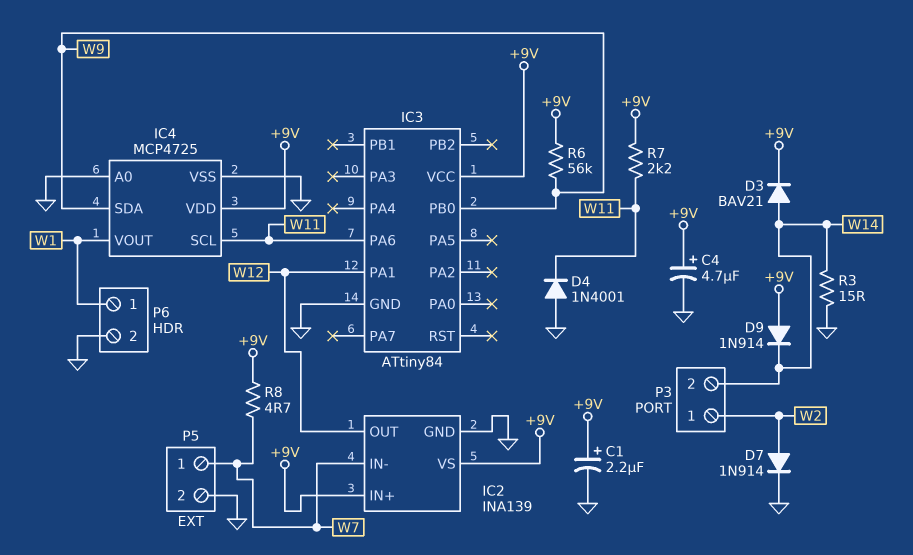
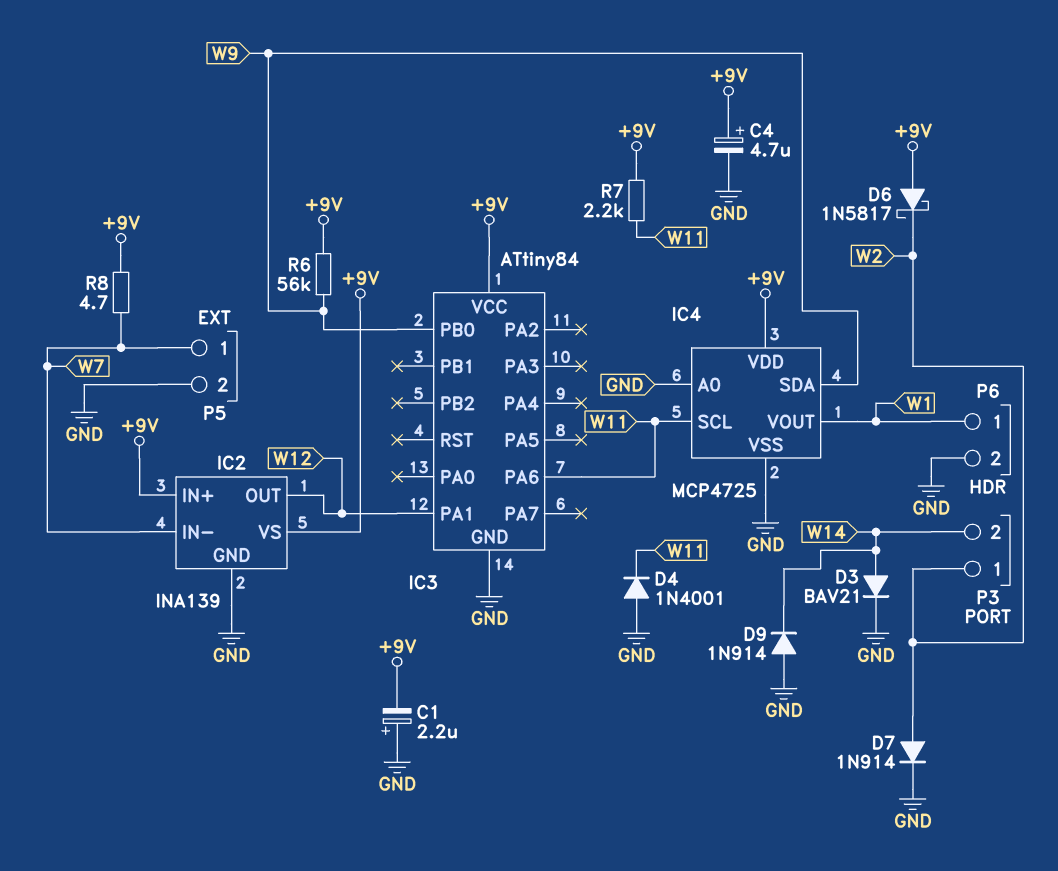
C1: 2.2uF (plus +9V, minus GND) -> 2.2uF (plus GND, minus +9V)
D3: diode BAV21 (A W14, K +9V) -> diode BAV21 (A W14, K GND)
D6: none -> schottky 1N5817 (A +9V, K W2)
D9: diode 1N914 (A +9V, K W14) -> diode 1N914 (A GND, K W14)
R3: 15 (GND, W14) -> none

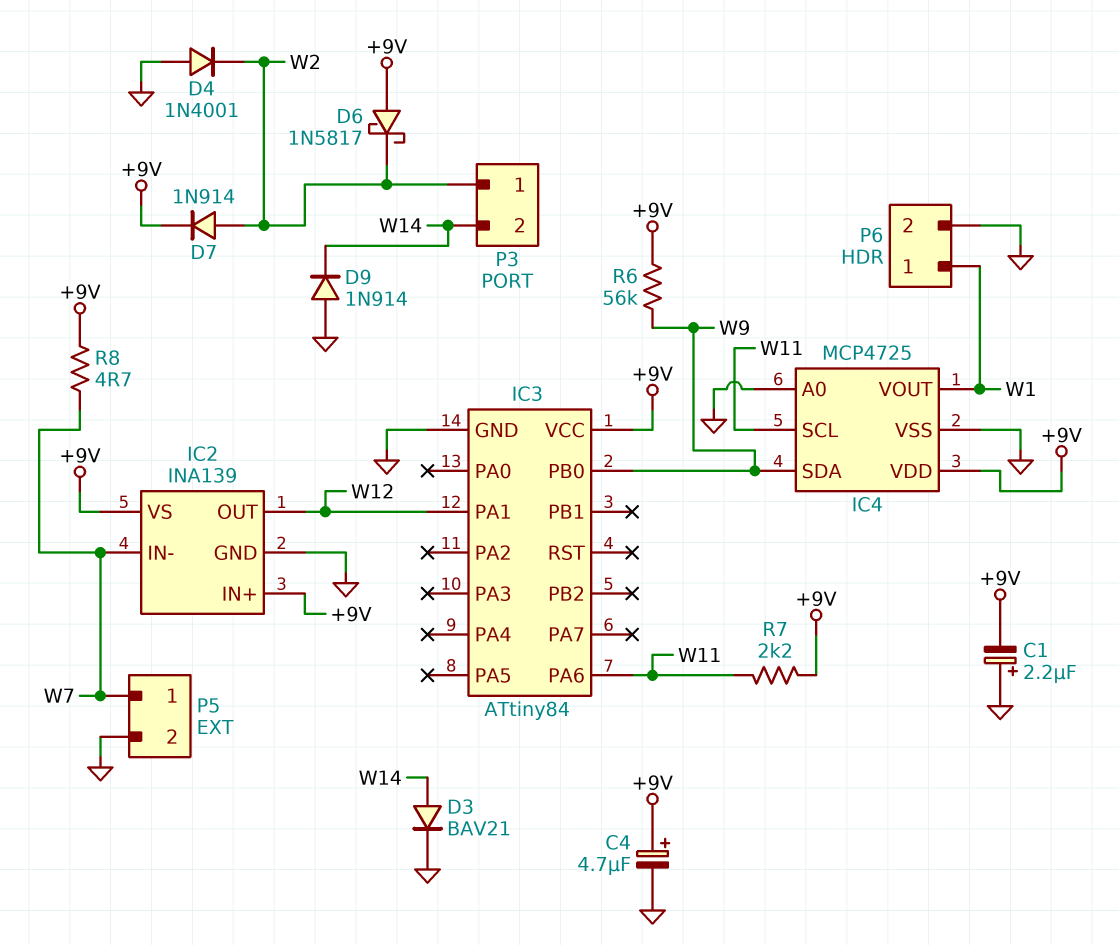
D4: diode 1N4001 (A GND, K W11) -> diode 1N4001 (A GND, K W2)
D7: diode 1N914 (A W2, K GND) -> diode 1N914 (A W2, K +9V)

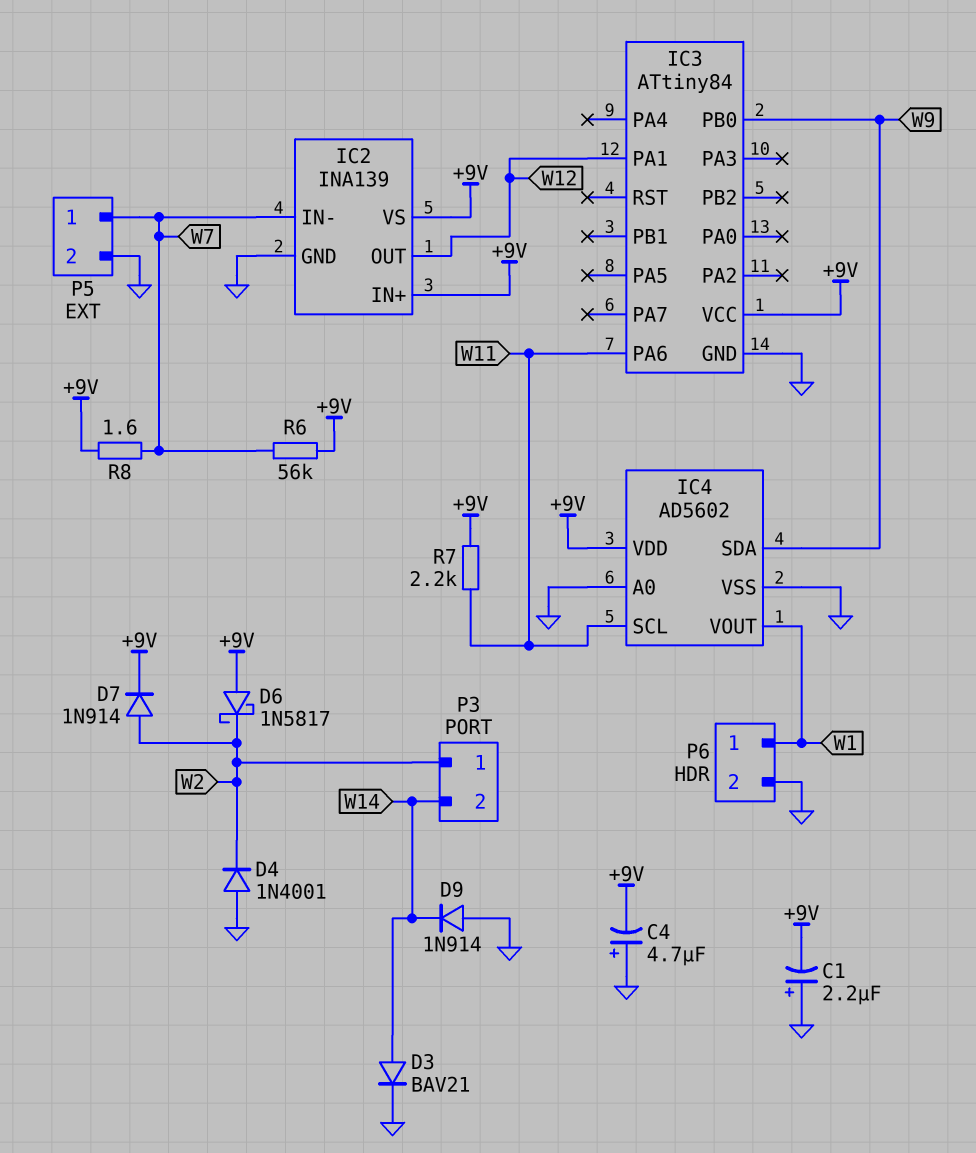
C4: 4.7uF (plus +9V, minus GND) -> 4.7uF (plus GND, minus +9V)
IC4: MCP4725 -> AD5602
R6: 56k (+9V, W9) -> 56k (+9V, W7)
R8: 4.7 (+9V, W7) -> 1.6 (+9V, W7)

